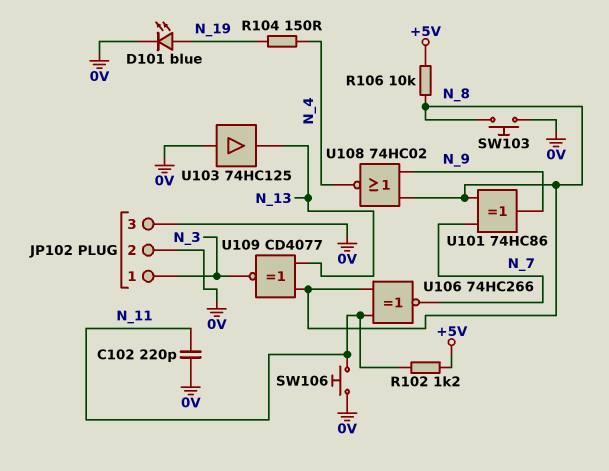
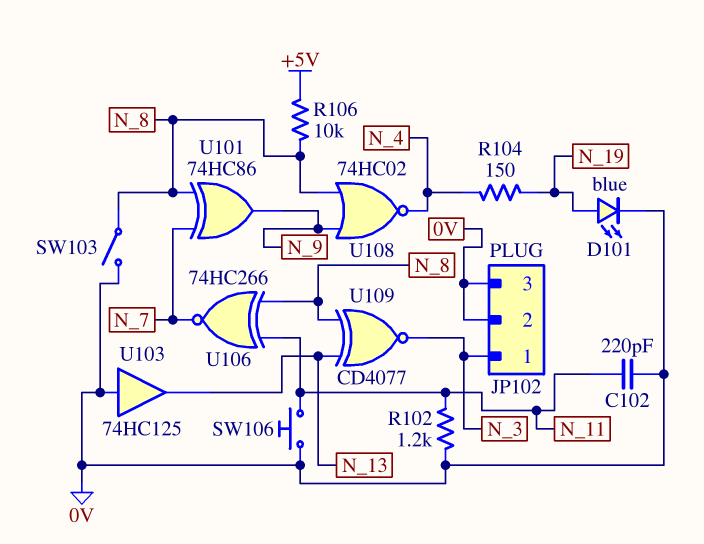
R102: 1.2k (+5V, N_11) -> 1.2k (0V, N_11)
SW103: button (0V, N_8) -> switch (0V, N_8)

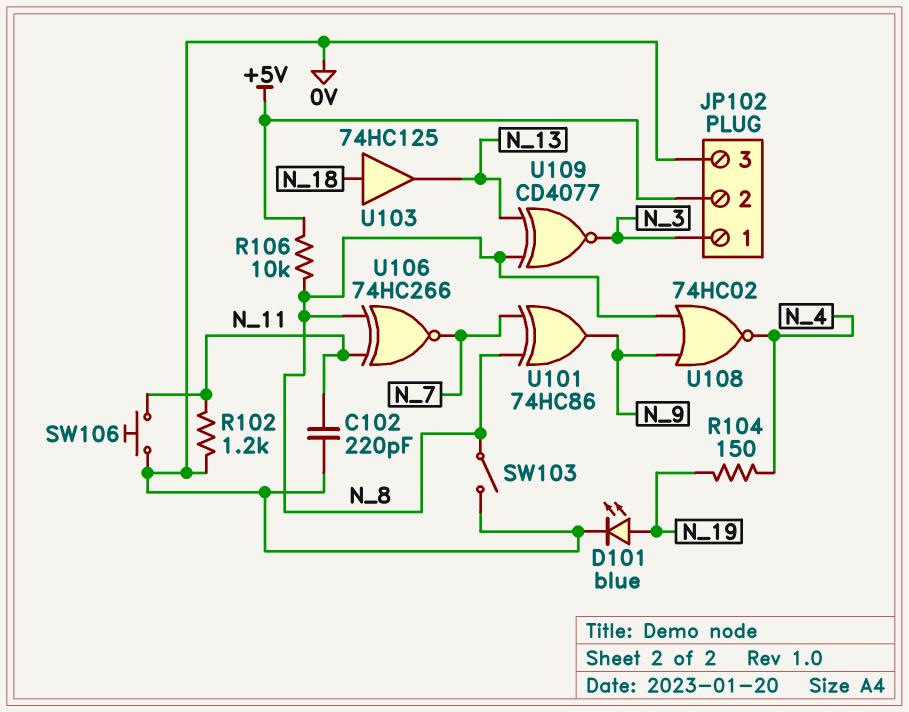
JP102 pin 2: 0V -> +5V
U103: buffer 74HC125 (in 0V, out N_13) -> buffer 74HC125 (in N_18, out N_13)

